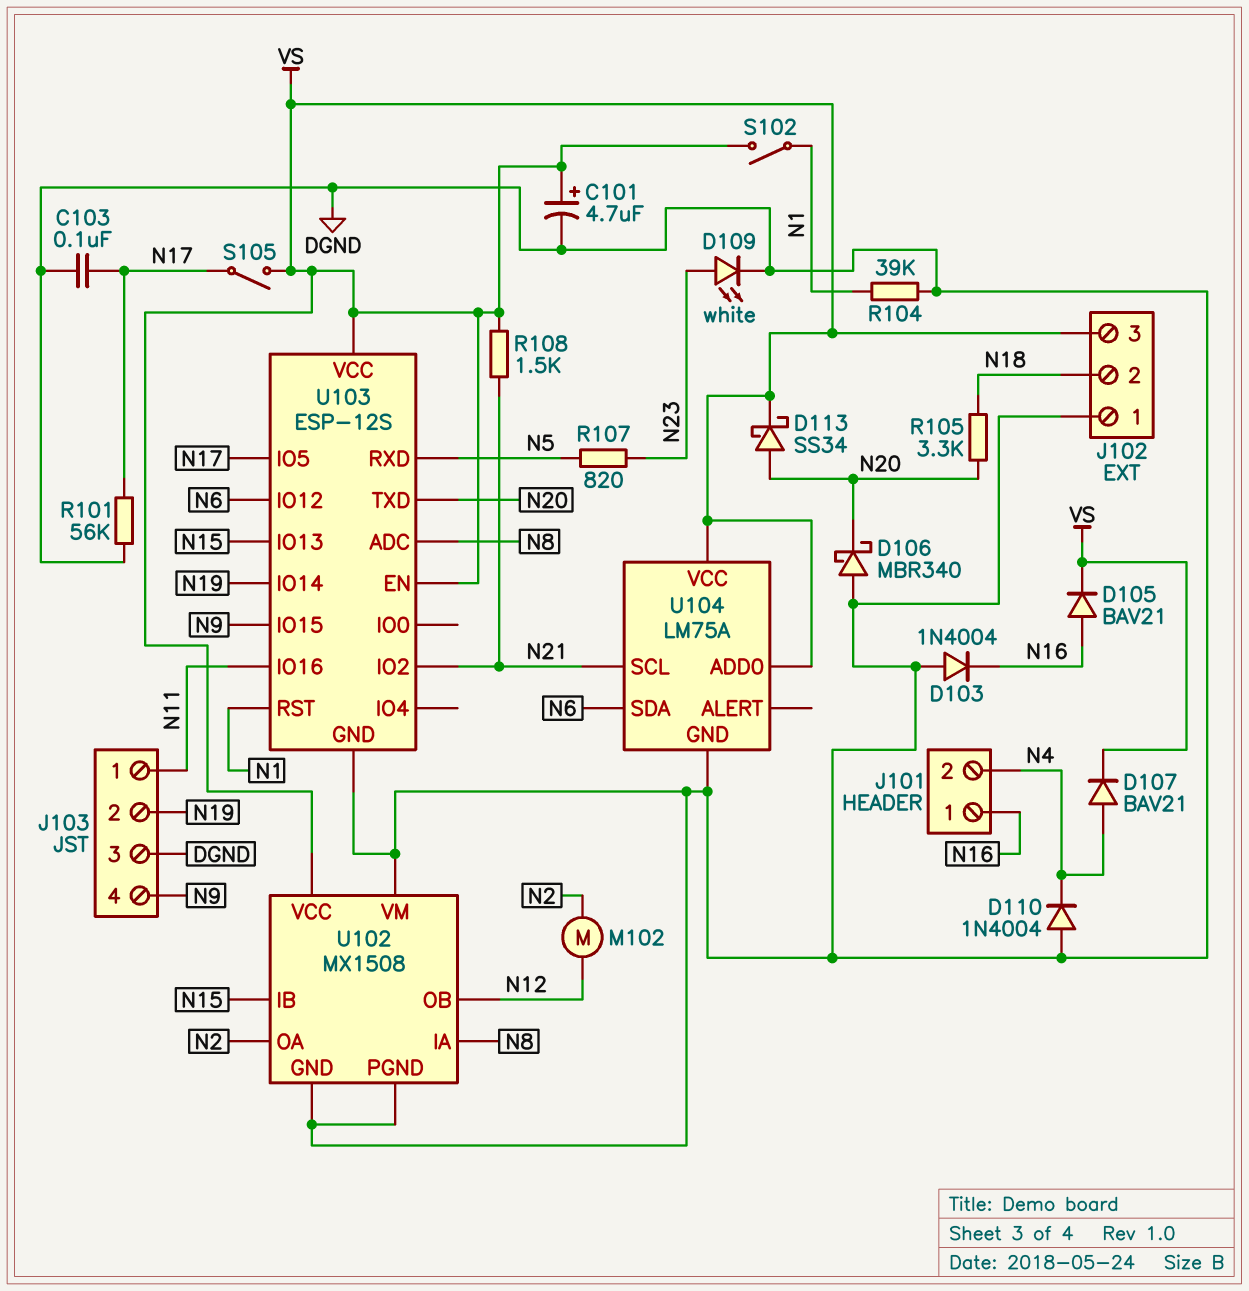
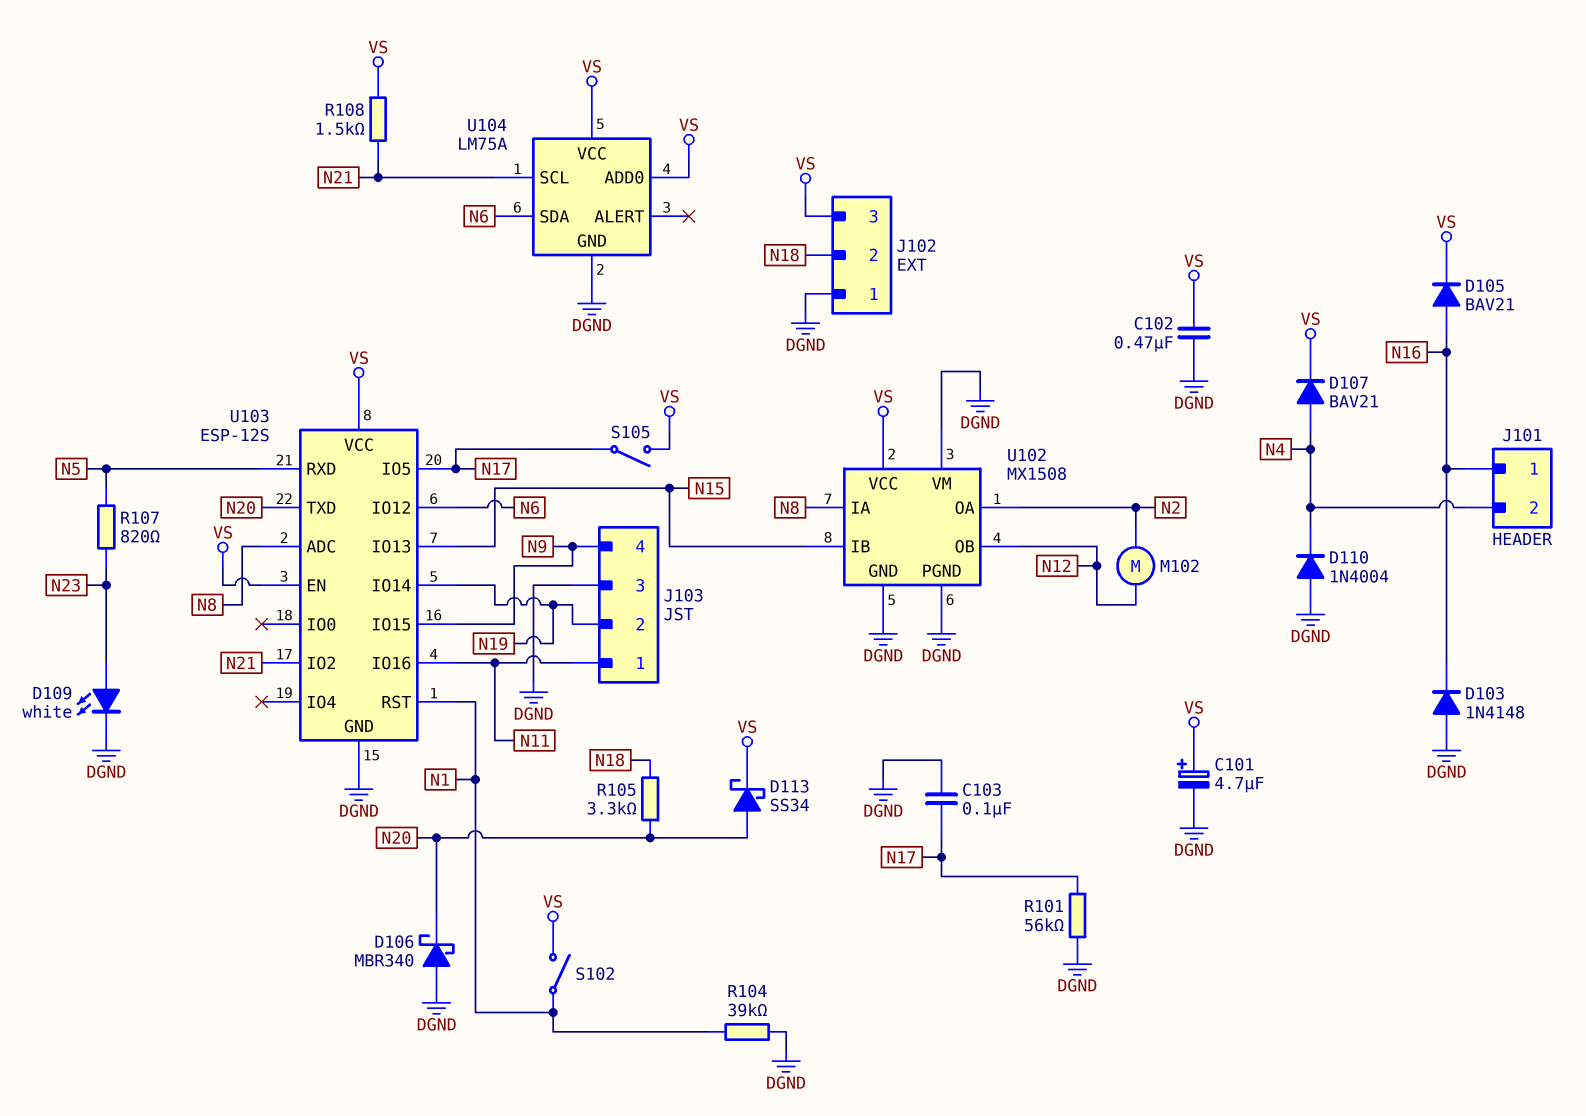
C102: none -> 470nF (DGND, VS)
D103: diode 1N4004 (A DGND, K N16) -> diode 1N4148 (A DGND, K N16)

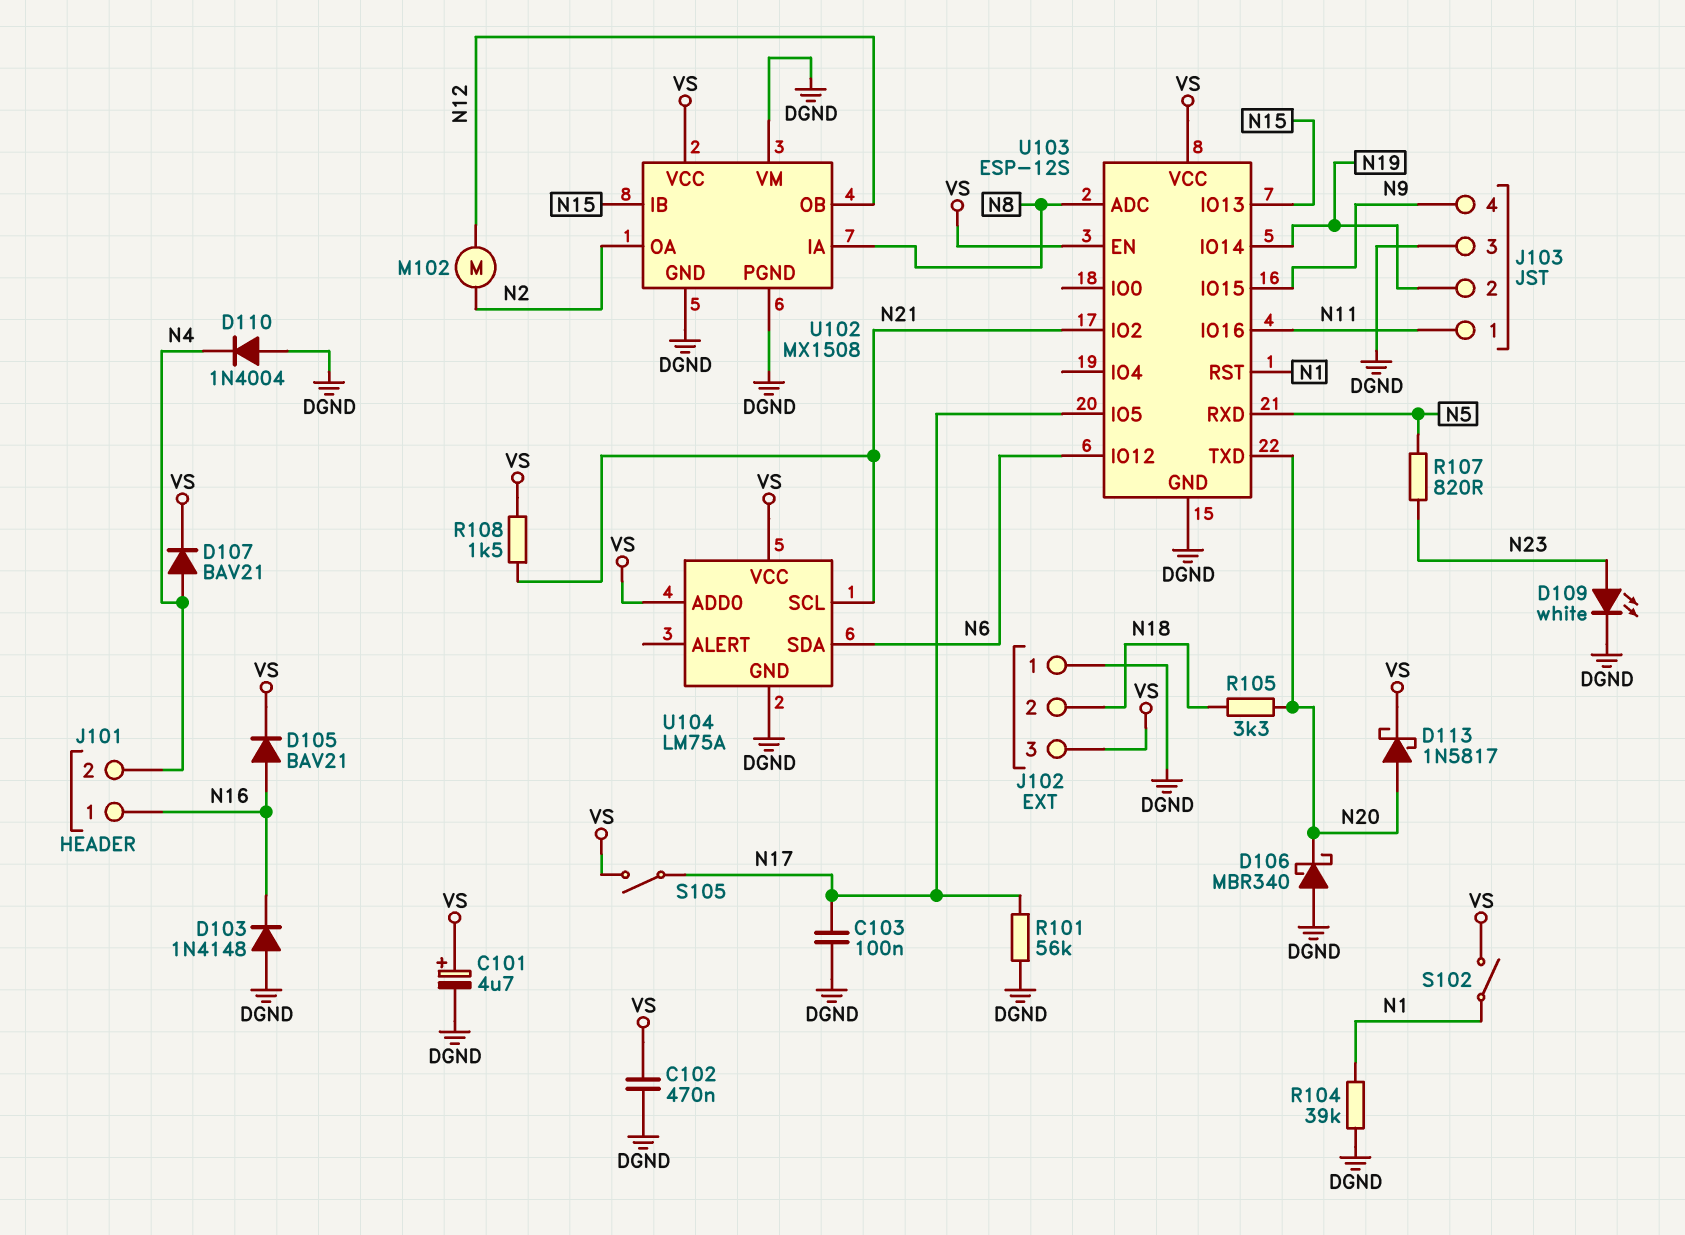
D113: schottky SS34 (A N20, K VS) -> schottky 1N5817 (A N20, K VS)

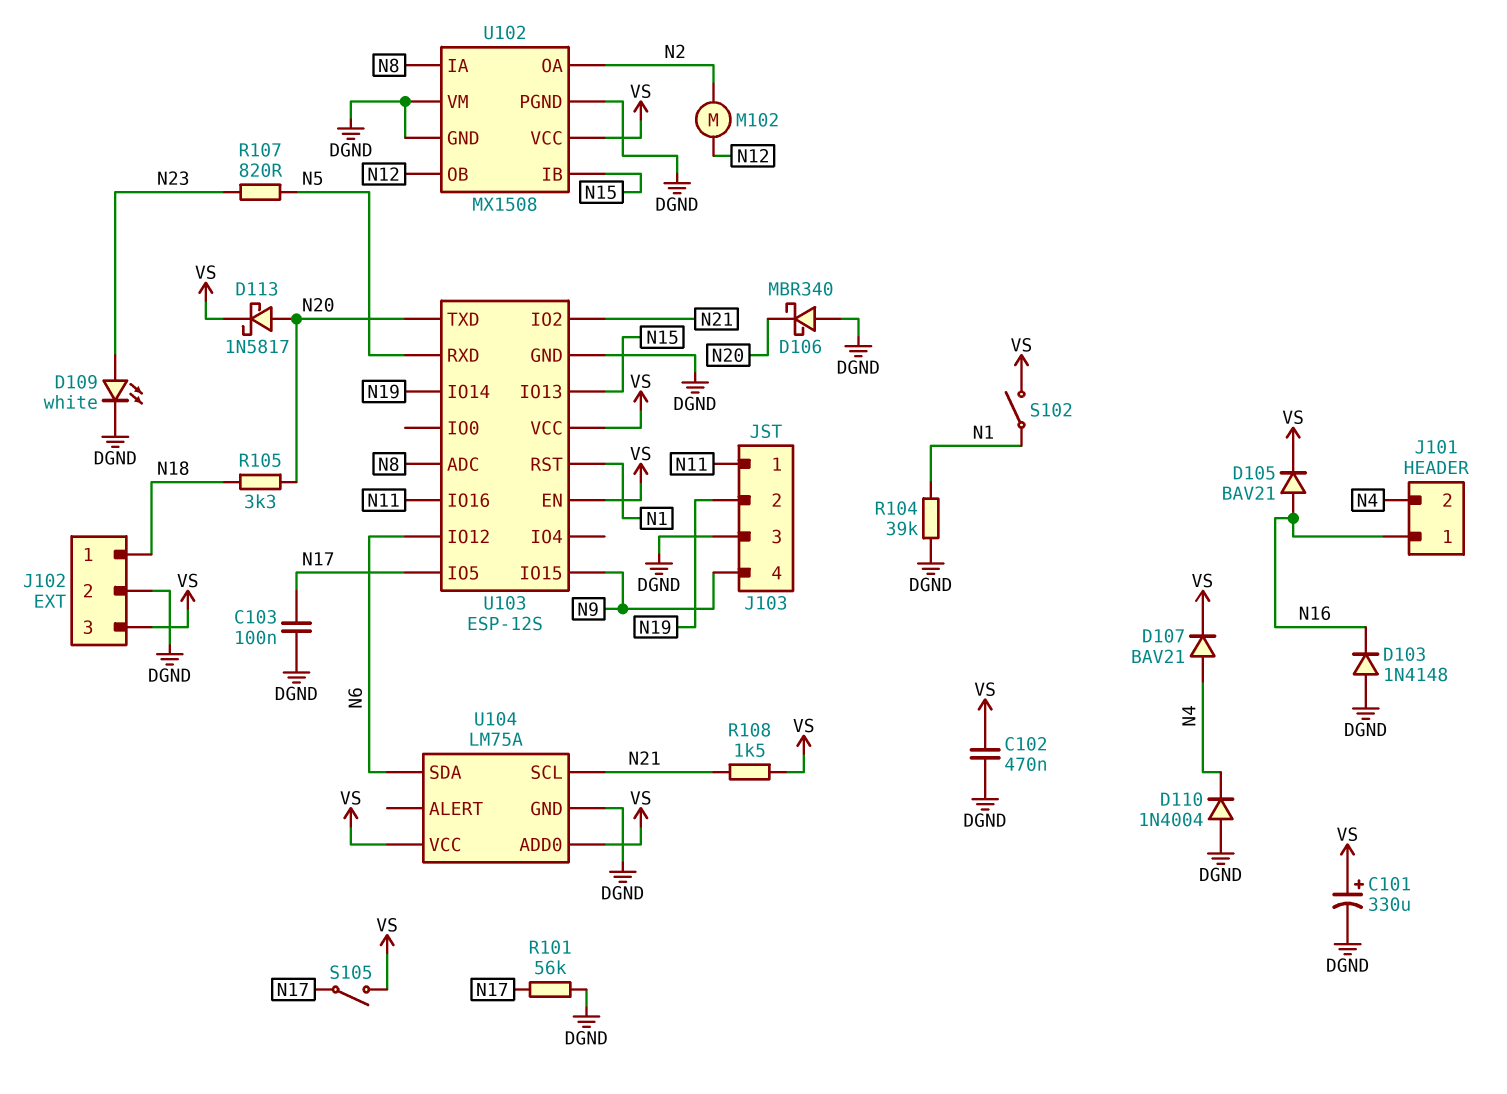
C101: 4.7uF (plus VS, minus DGND) -> 330uF (plus VS, minus DGND)
J102 pin 1: DGND -> N18
J102 pin 2: N18 -> DGND

